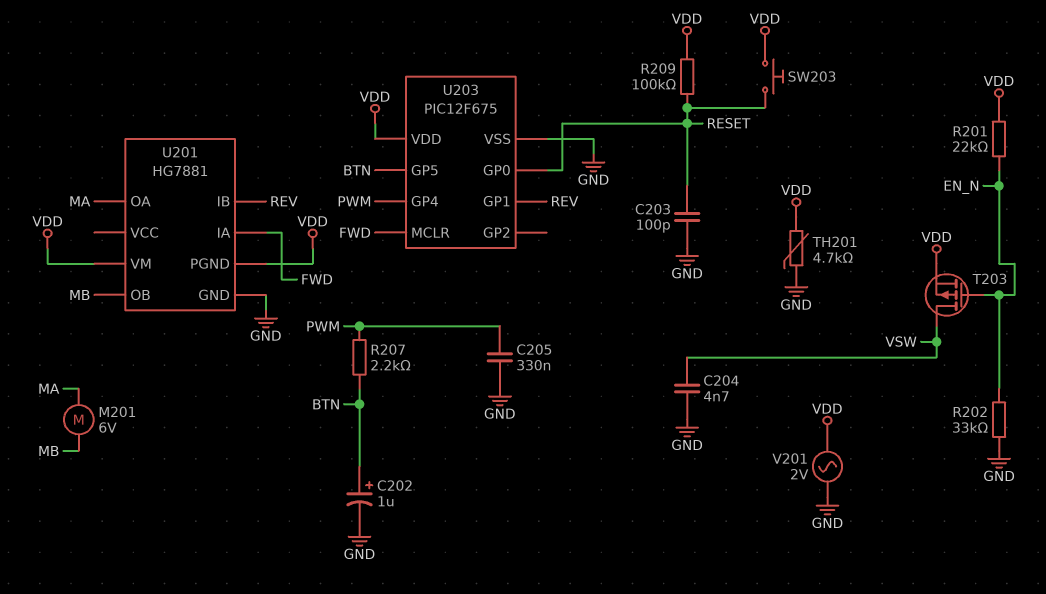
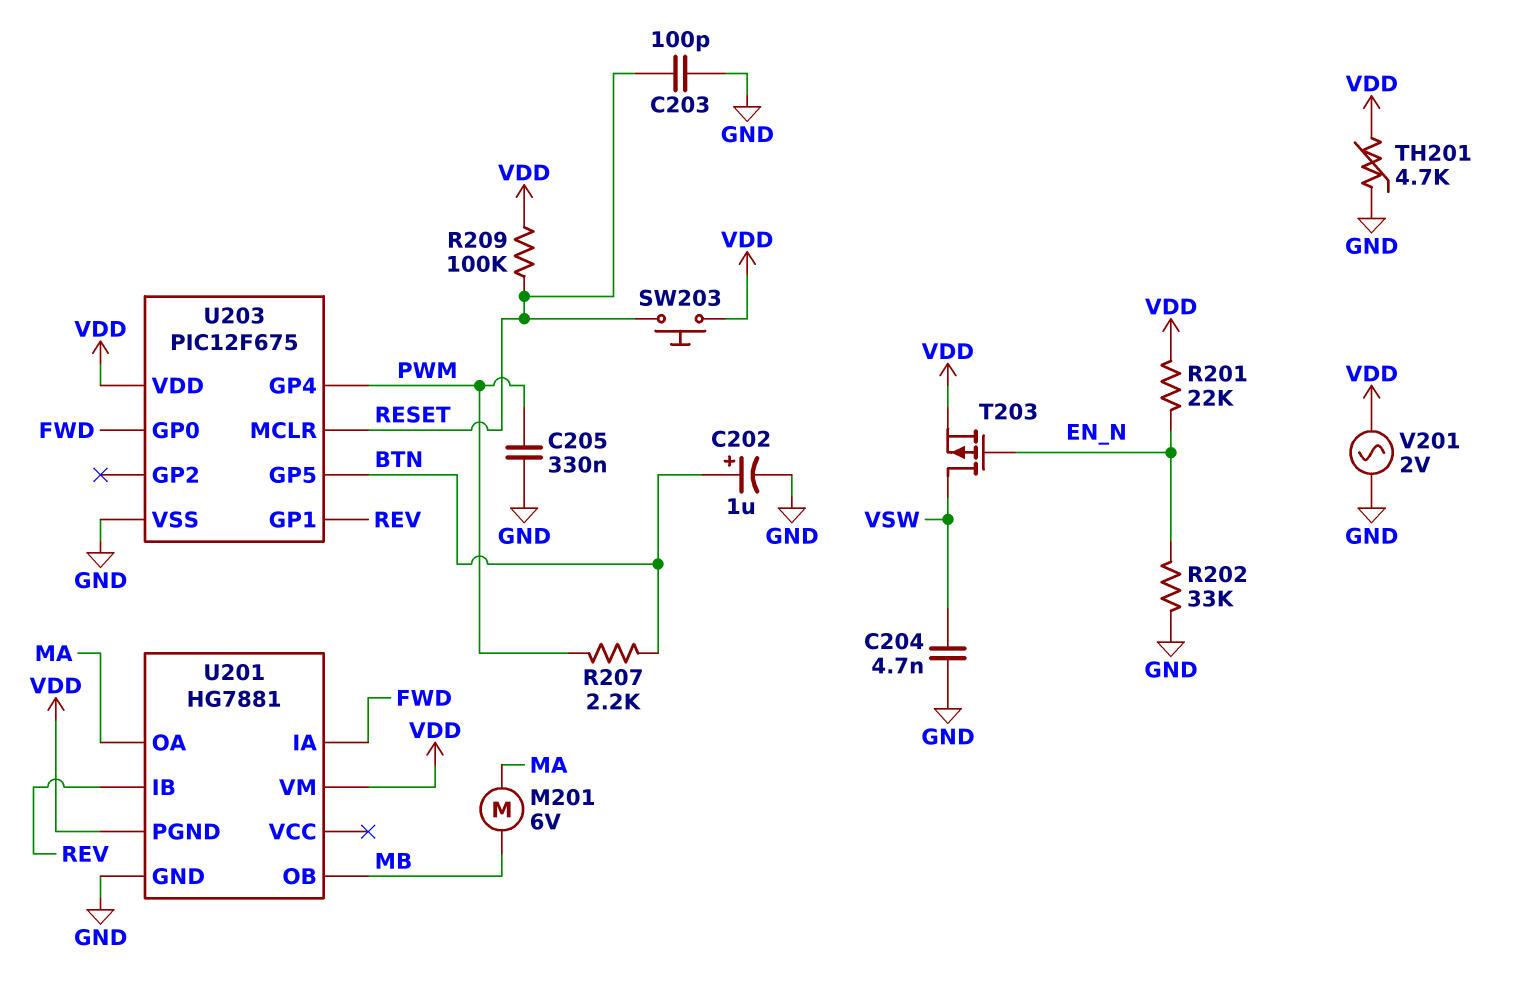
U203 pin GP0: RESET -> FWD
U203 pin MCLR: FWD -> RESET

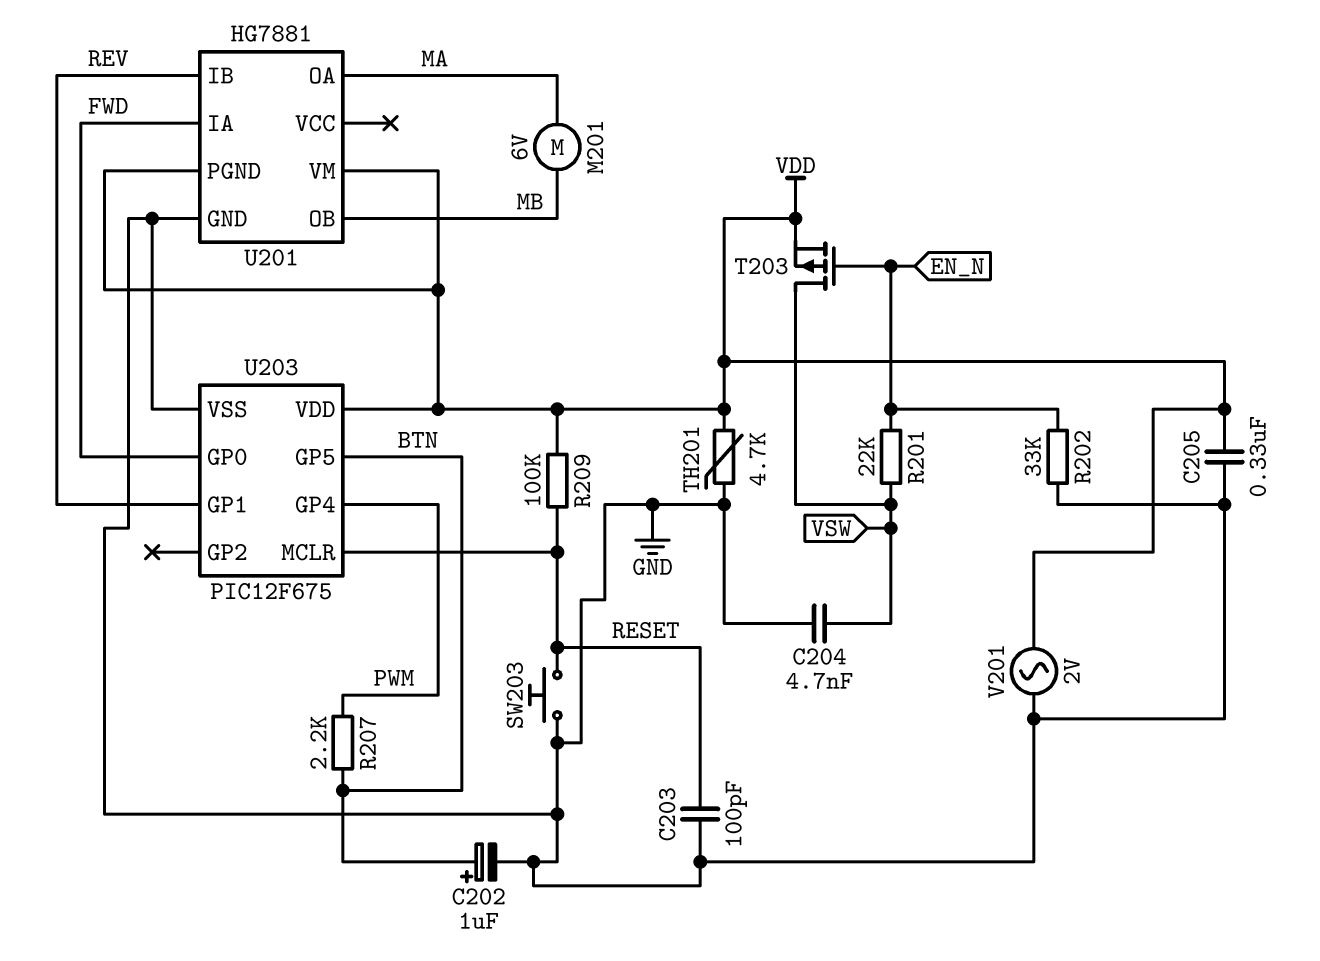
C205: 330nF (GND, PWM) -> 330nF (GND, VDD)
R201: 22k (EN_N, VDD) -> 22k (EN_N, VSW)
SW203: button (RESET, VDD) -> button (GND, RESET)

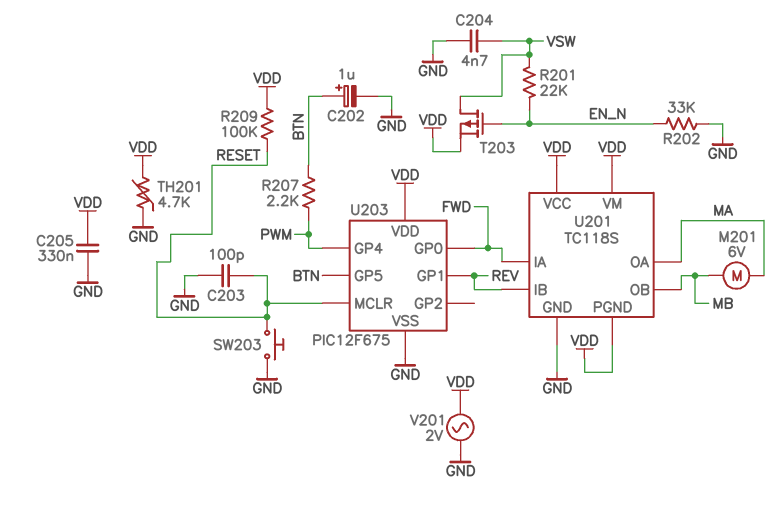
U201: HG7881 -> TC118S
U201 pin VCC: none -> VDD

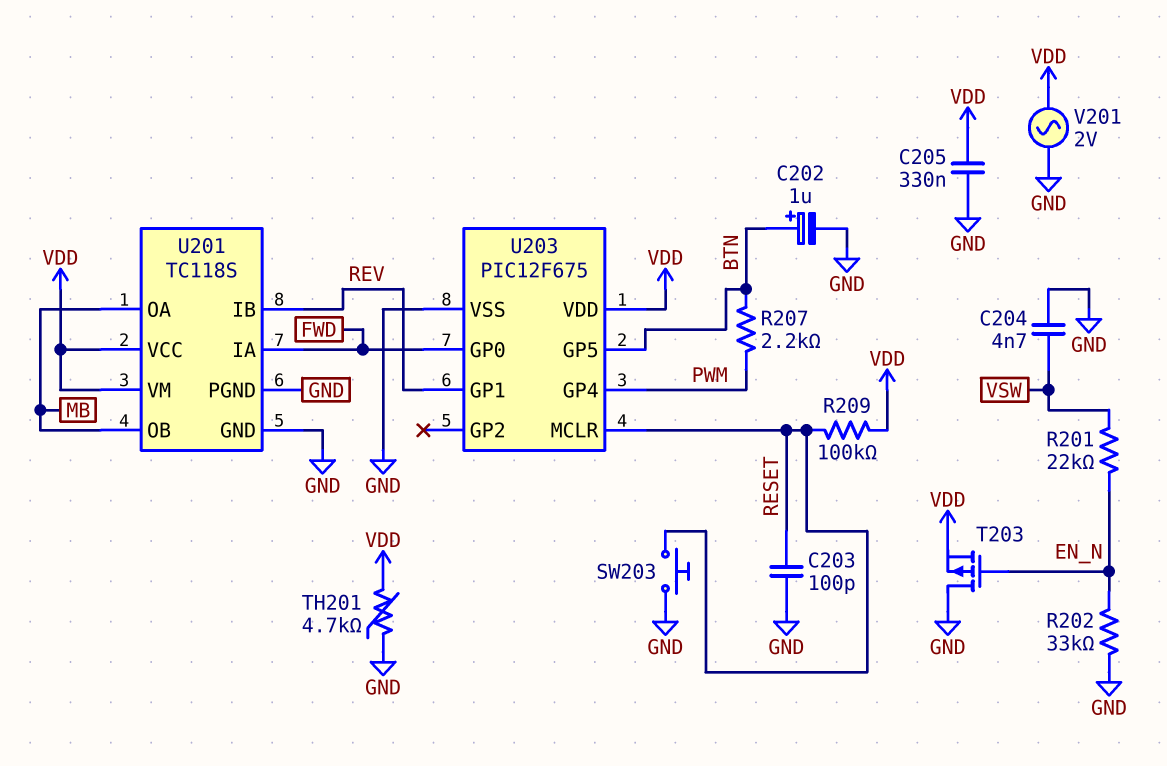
M201: motor 6V (MA, MB) -> none
T203: PMOS (G EN_N, D VSW, S VDD) -> PMOS (G EN_N, D GND, S VDD)
U201 pin OA: MA -> MB
U201 pin PGND: VDD -> GND

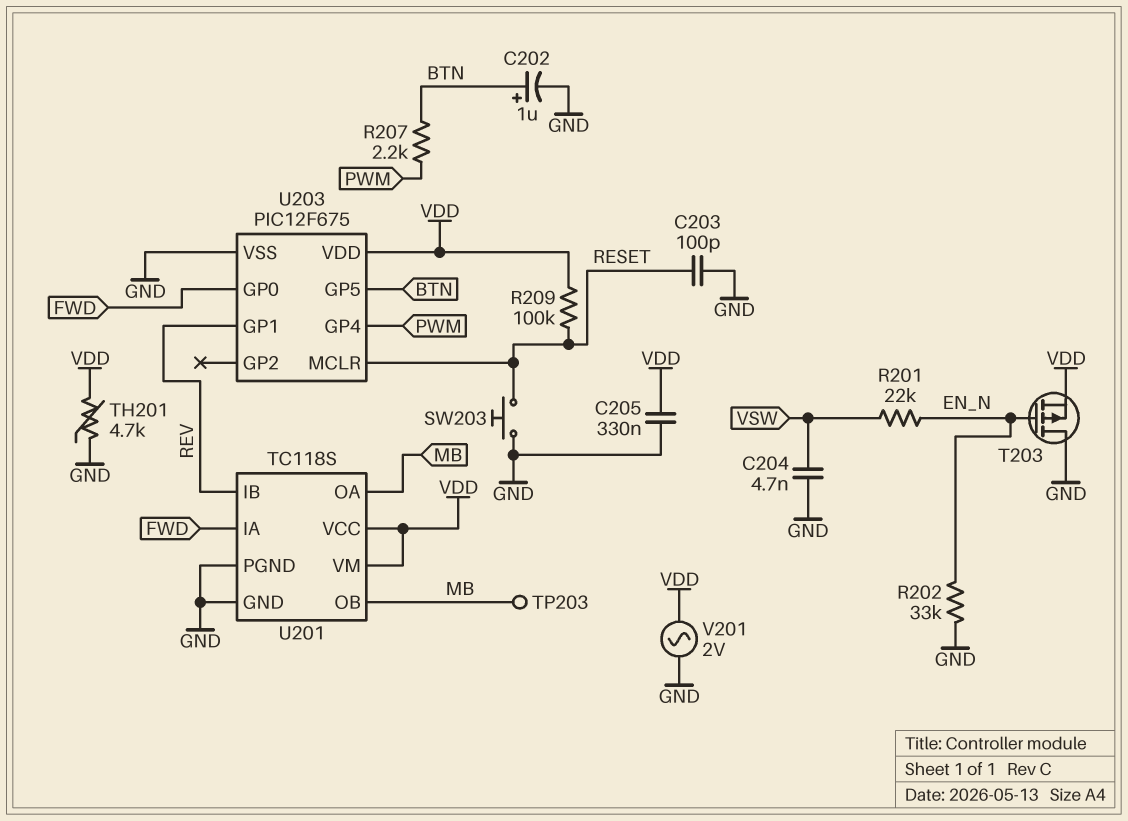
TP203: none -> test point (MB)

